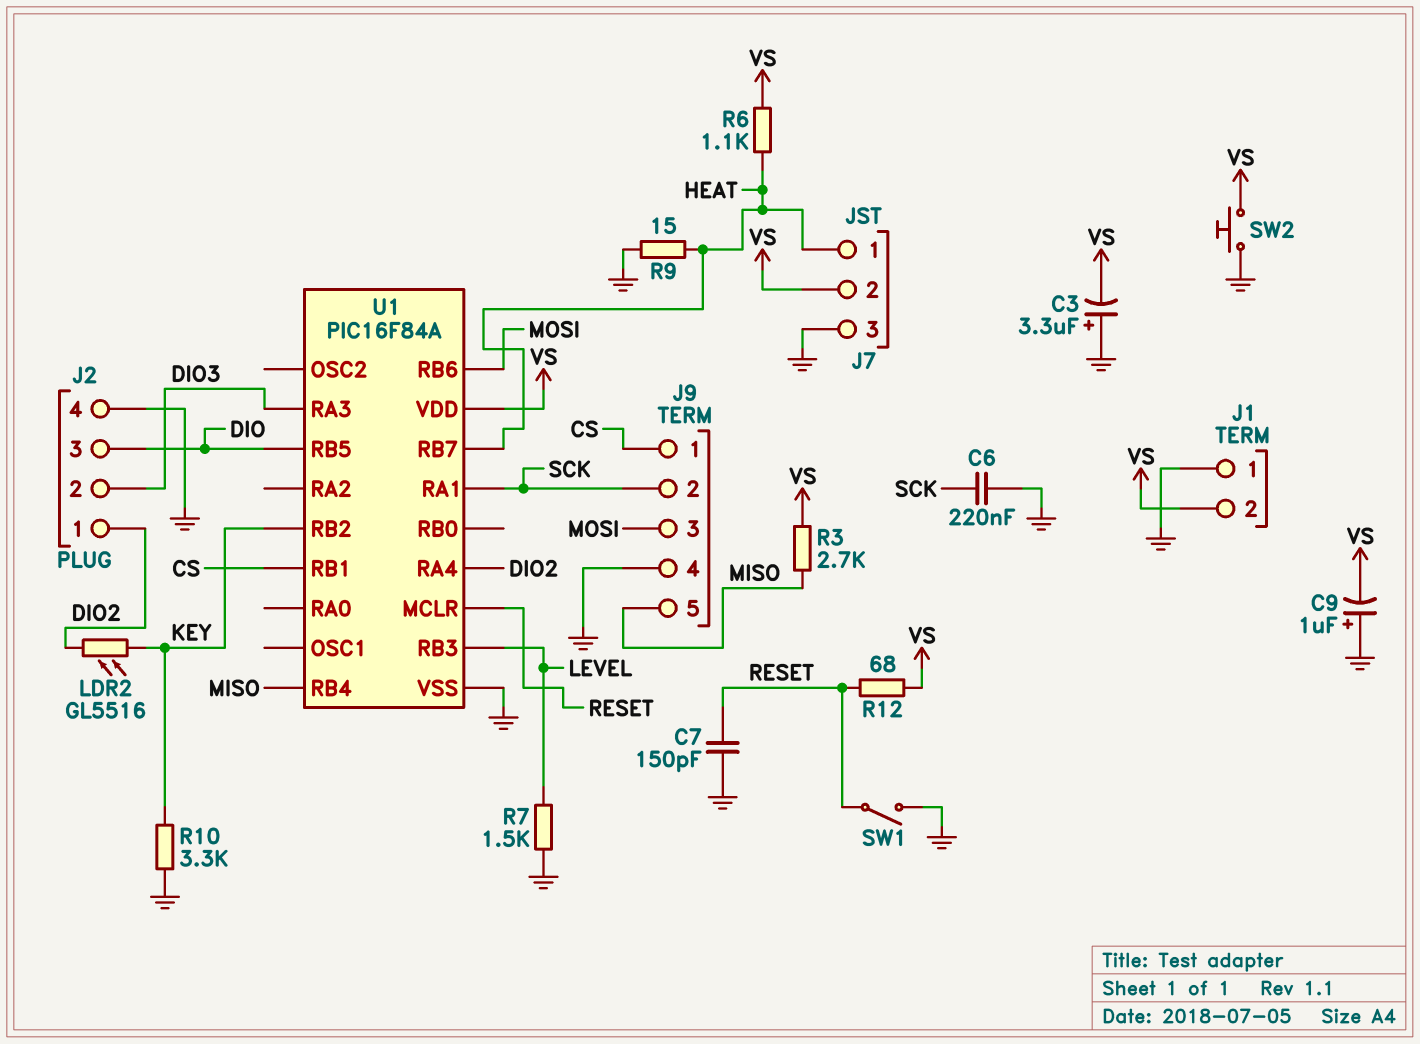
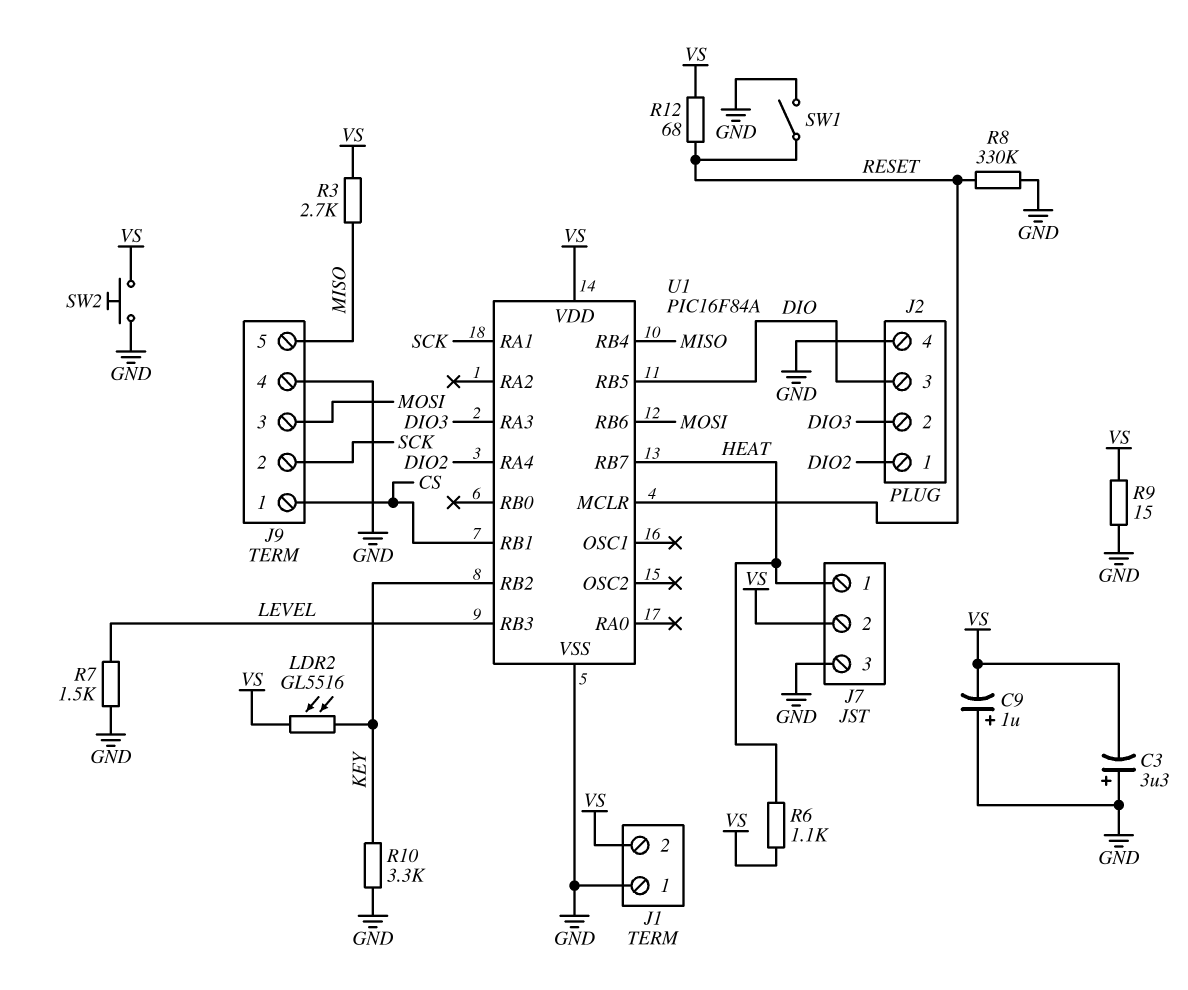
C6: 220nF (GND, SCK) -> none
C7: 150pF (GND, RESET) -> none
LDR2: GL5516 (DIO2, KEY) -> GL5516 (KEY, VS)
R8: none -> 330k (GND, RESET)
R9: 15 (GND, HEAT) -> 15 (GND, VS)

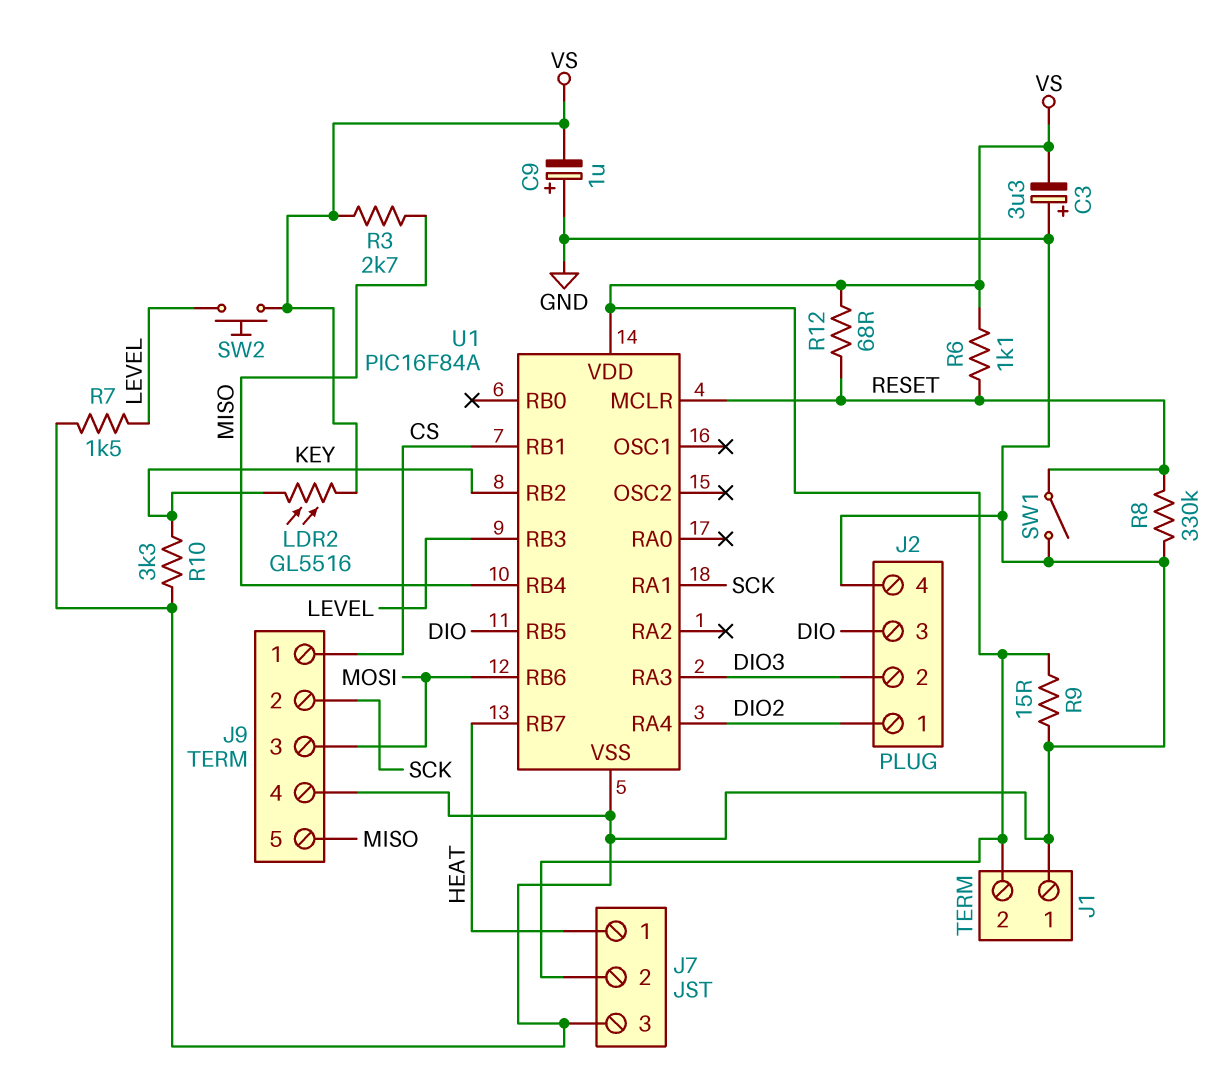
R6: 1.1k (HEAT, VS) -> 1.1k (RESET, VS)
SW2: button (GND, VS) -> button (LEVEL, VS)

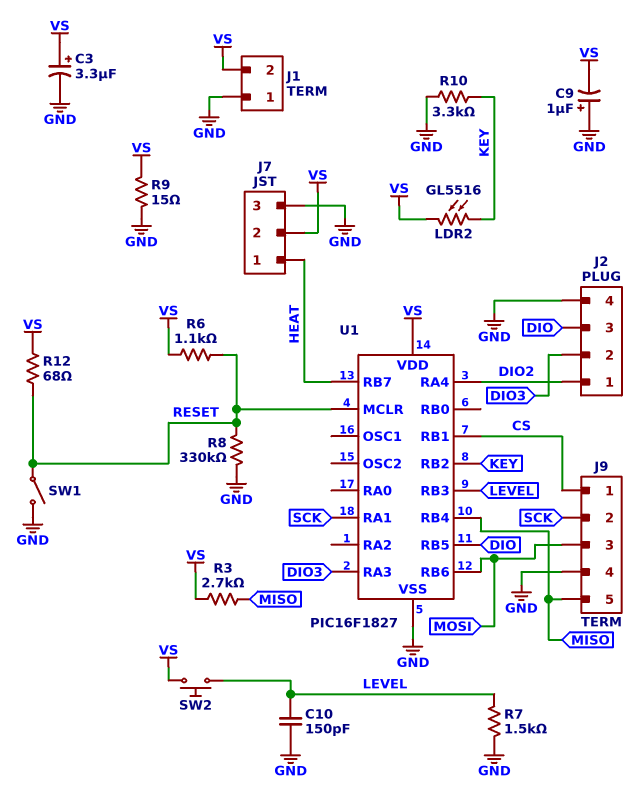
C3: 3.3uF (plus GND, minus VS) -> 3.3uF (plus VS, minus GND)
C10: none -> 150pF (GND, LEVEL)
U1: PIC16F84A -> PIC16F1827

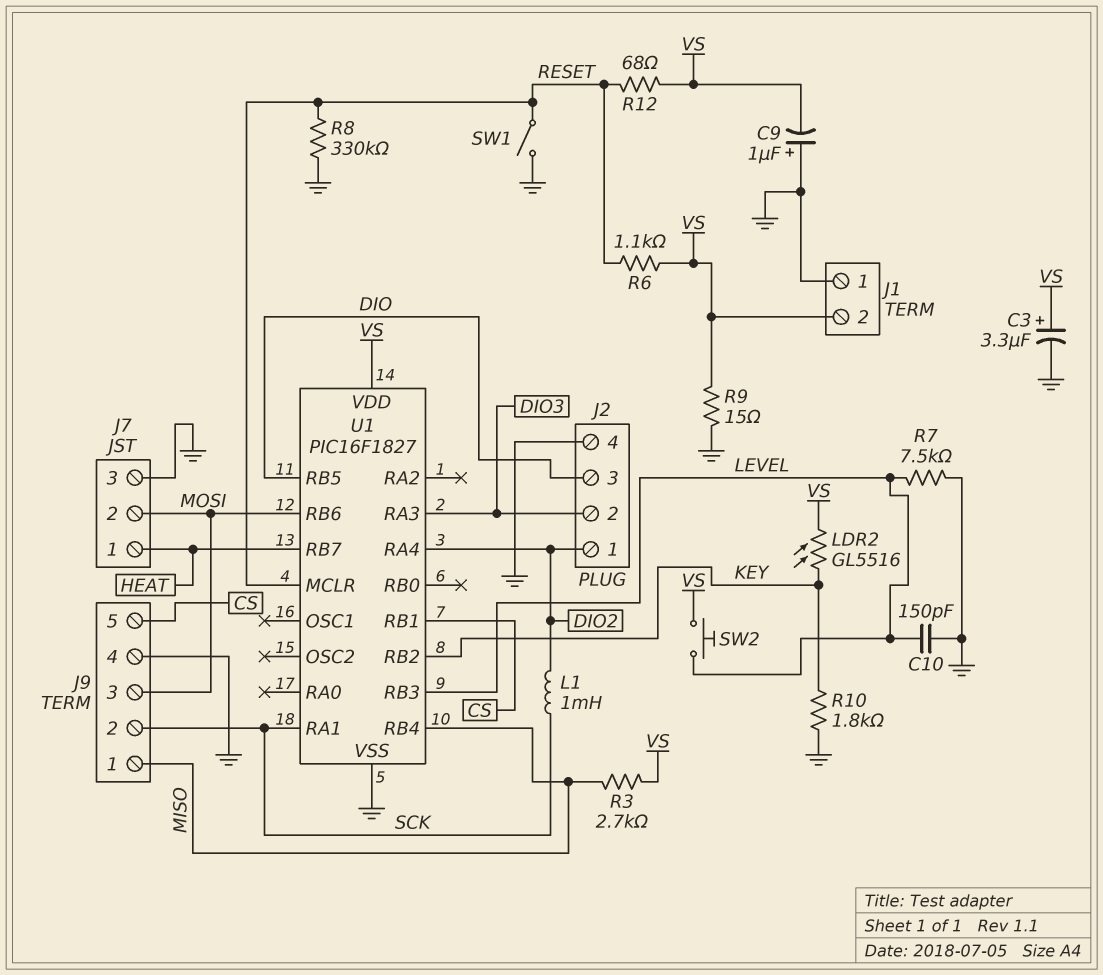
J7 pin 2: VS -> MOSI
J9 pin 1: CS -> MISO
J9 pin 5: MISO -> CS
L1: none -> 1mH (DIO2, SCK)
R7: 1.5k (GND, LEVEL) -> 7.5k (GND, LEVEL)
R10: 3.3k (GND, KEY) -> 1.8k (GND, KEY)

